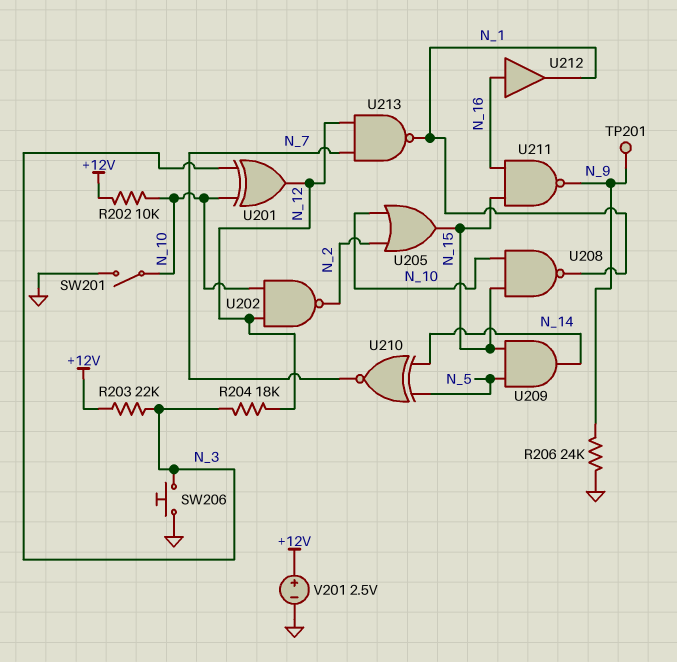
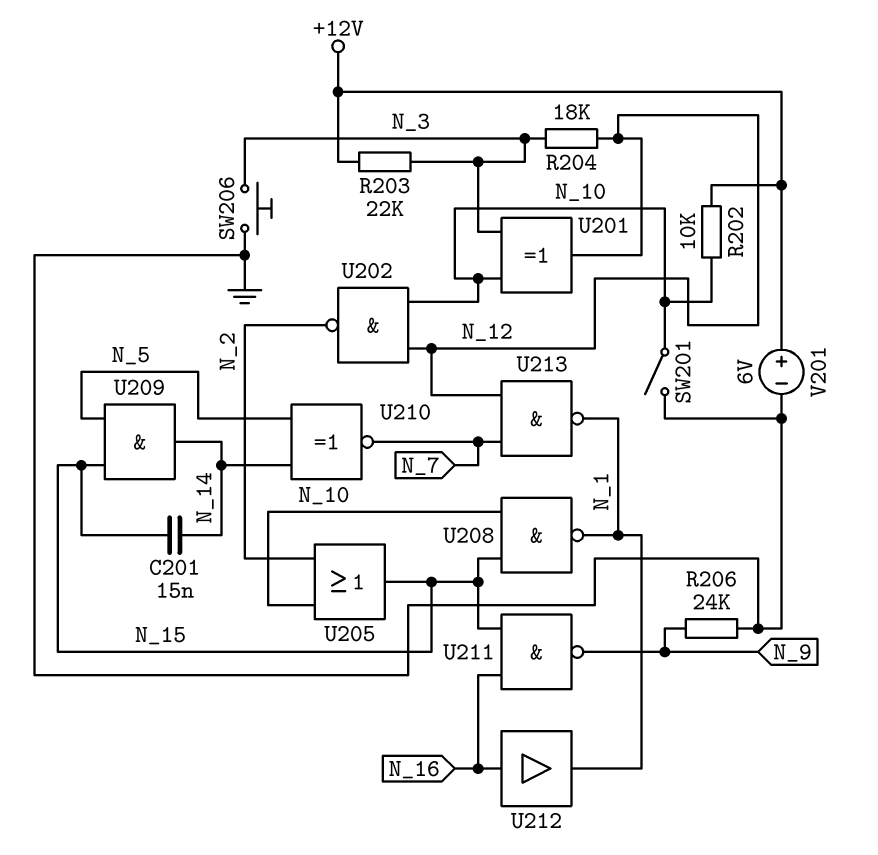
C201: none -> 15nF (N_14, N_15)
TP201: test point (N_9) -> none
V201: 2.5V (plus +12V, minus GND) -> 6V (plus +12V, minus GND)

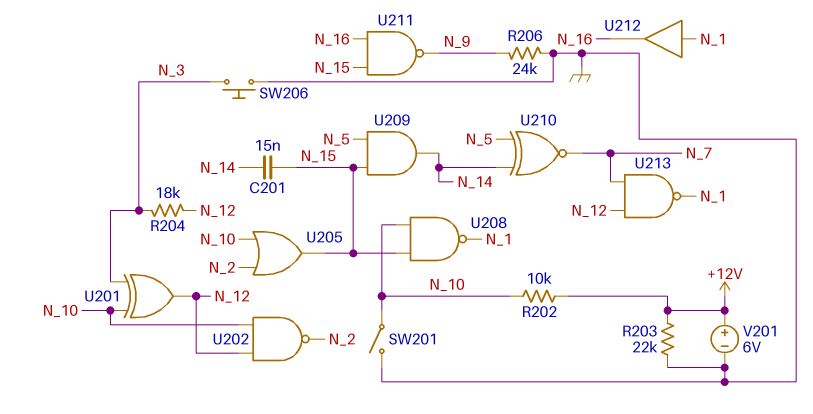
R203: 22k (+12V, N_3) -> 22k (+12V, GND)
U212: buffer (in N_16, out N_1) -> buffer (in N_1, out N_16)

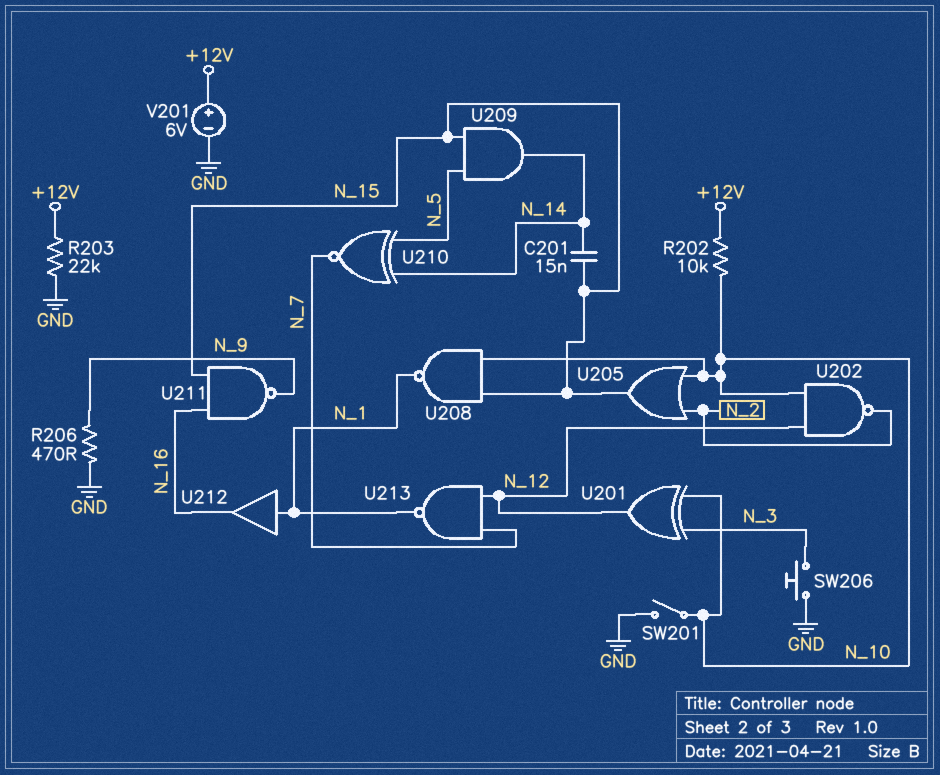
R204: 18k (N_3, N_12) -> none
R206: 24k (GND, N_9) -> 470 (GND, N_9)

